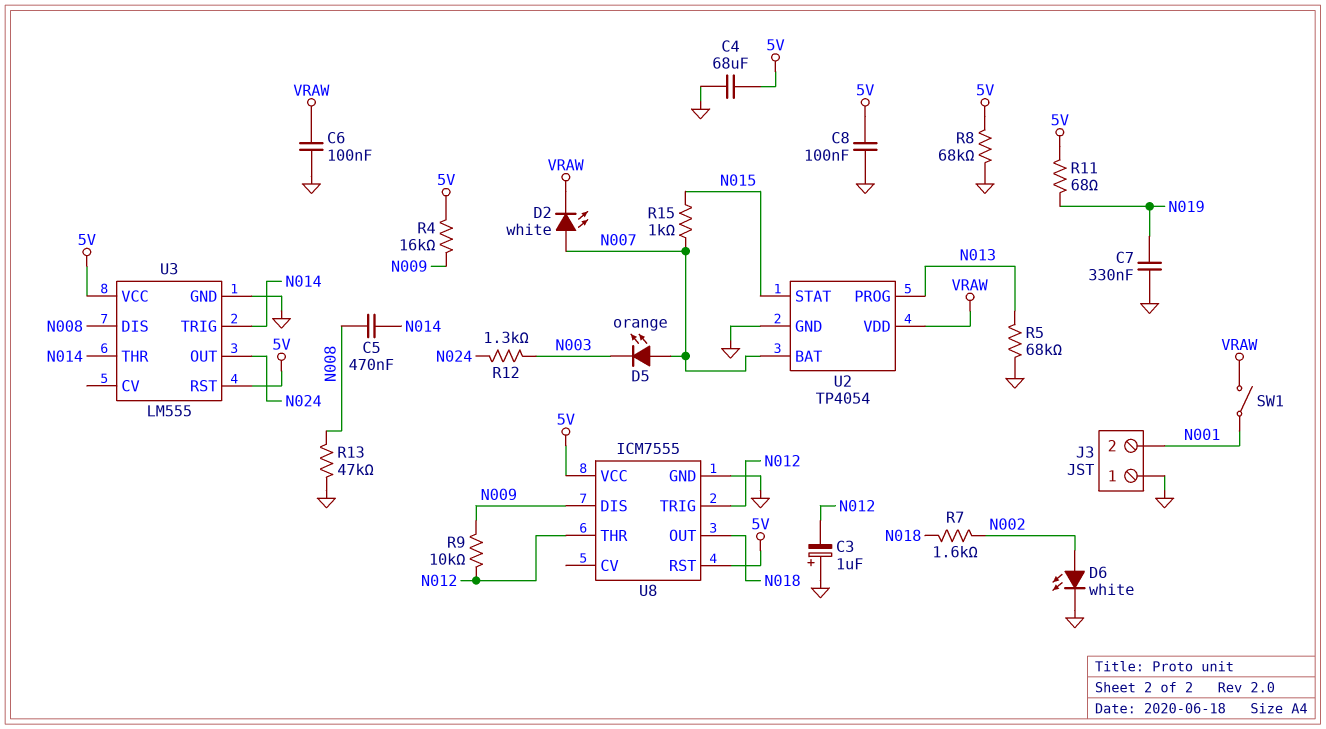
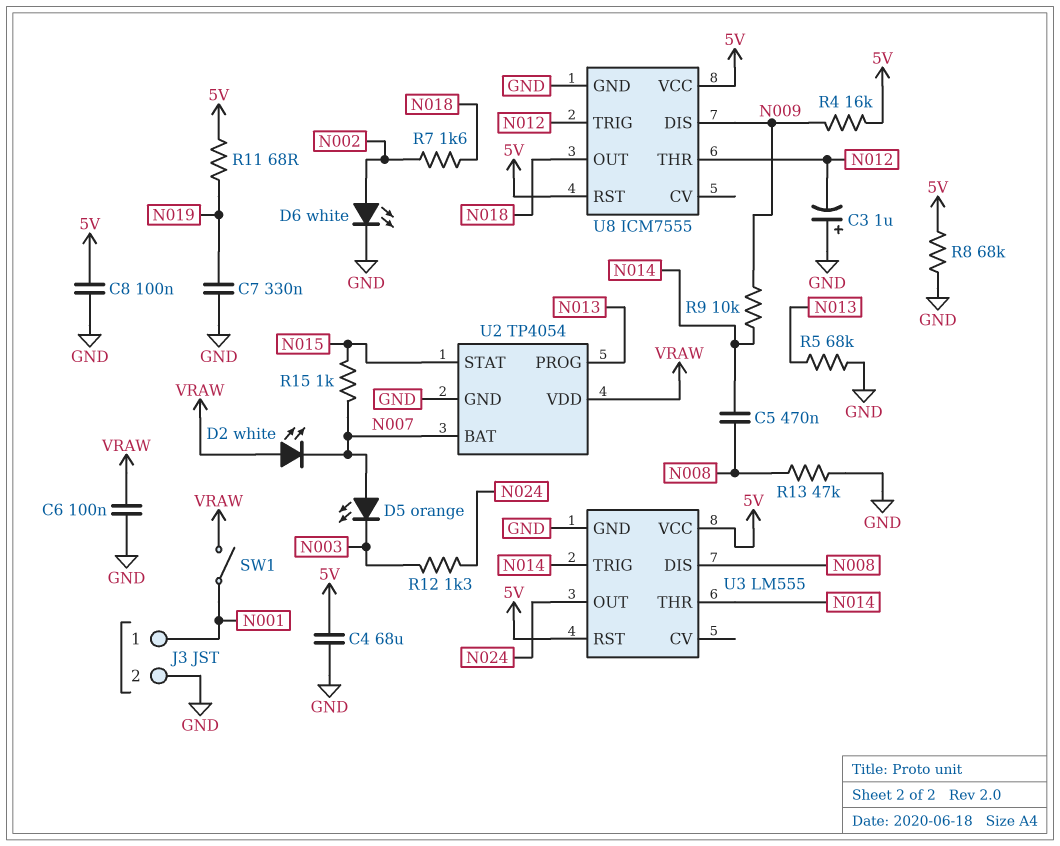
D2: LED white (A N007, K VRAW) -> LED white (A VRAW, K N007)
J3 pin 1: GND -> N001
J3 pin 2: N001 -> GND
R9: 10k (N009, N012) -> 10k (N009, N014)

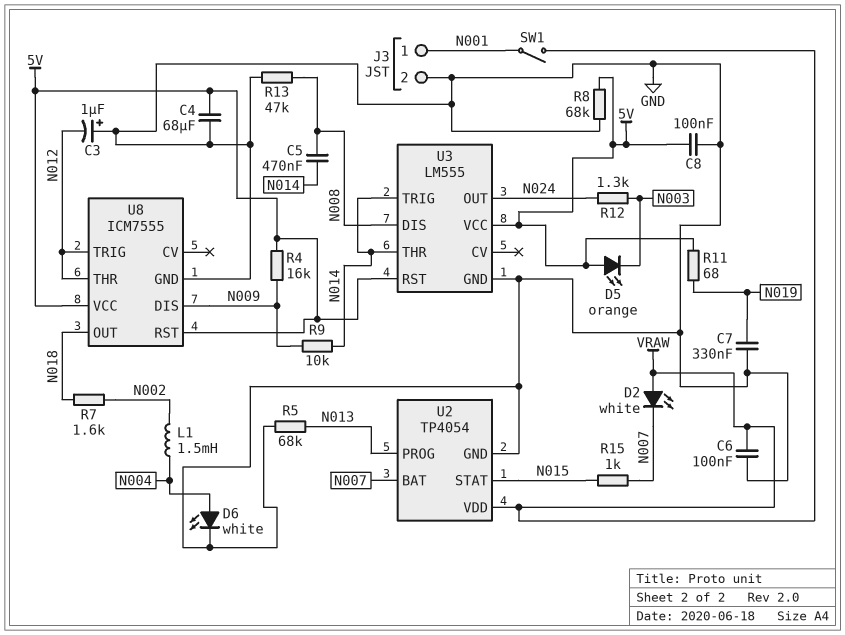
D5: LED orange (A N007, K N003) -> LED orange (A 5V, K N003)
D6: LED white (A N002, K GND) -> LED white (A N004, K GND)
L1: none -> 1.5mH (N002, N004)

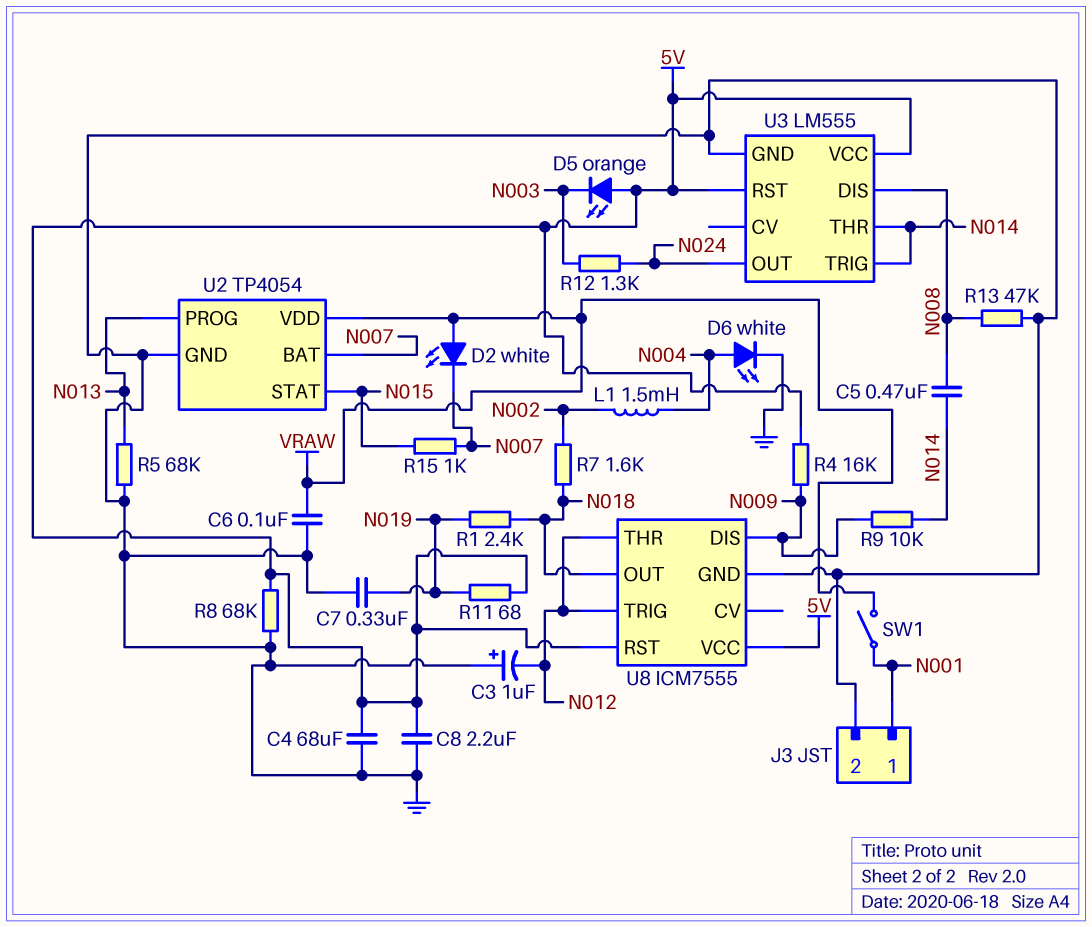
C8: 100nF (5V, GND) -> 2.2uF (5V, GND)
R1: none -> 2.4k (N018, N019)

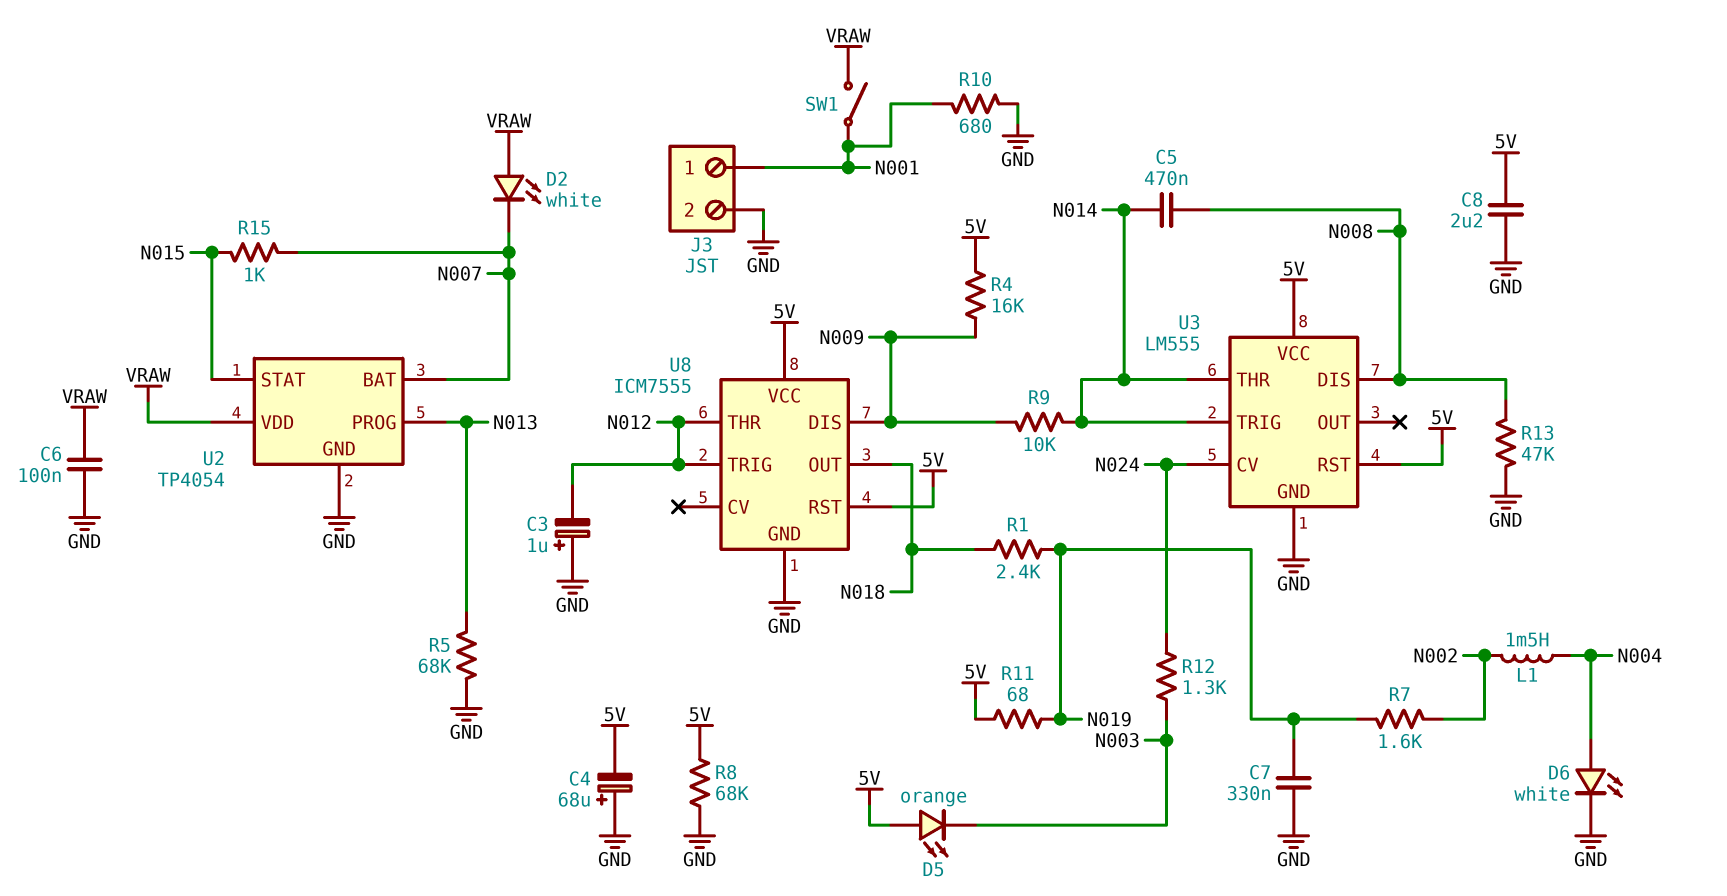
C4: 68uF (5V, GND) -> 68uF (plus GND, minus 5V)
R7: 1.6k (N002, N018) -> 1.6k (N002, N019)
R10: none -> 680 (GND, N001)
U3 pin CV: none -> N024
U3 pin OUT: N024 -> none

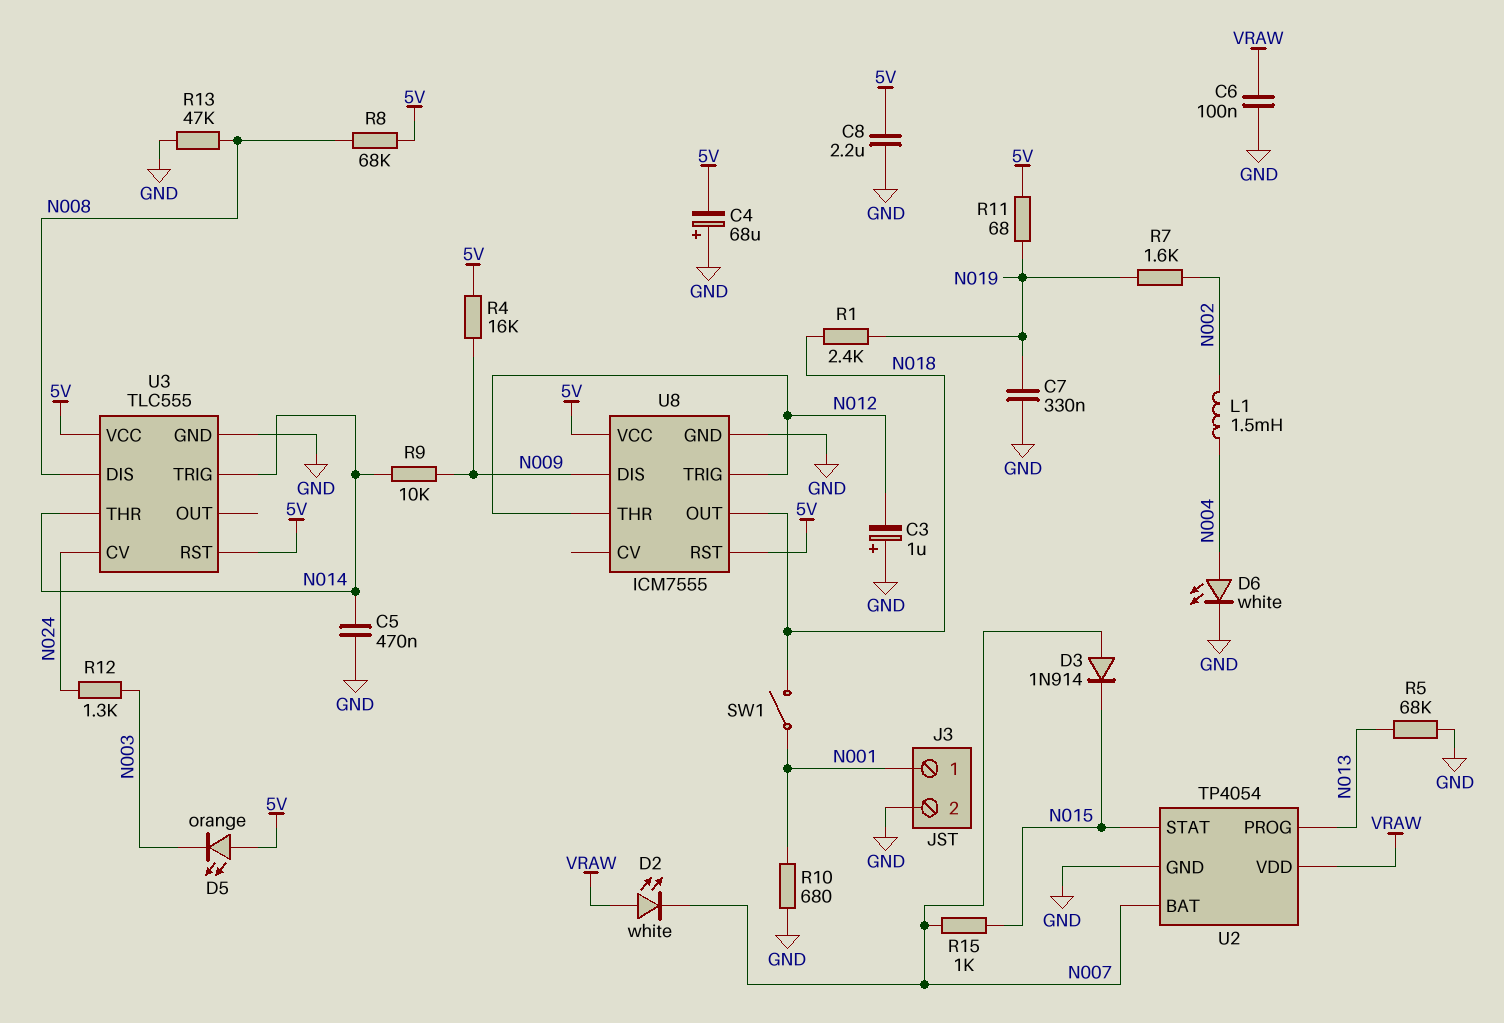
C5: 470nF (N008, N014) -> 470nF (GND, N014)
D3: none -> diode 1N914 (A N007, K N015)
R8: 68k (5V, GND) -> 68k (5V, N008)
SW1: switch (N001, VRAW) -> switch (N001, N018)
U3: LM555 -> TLC555

